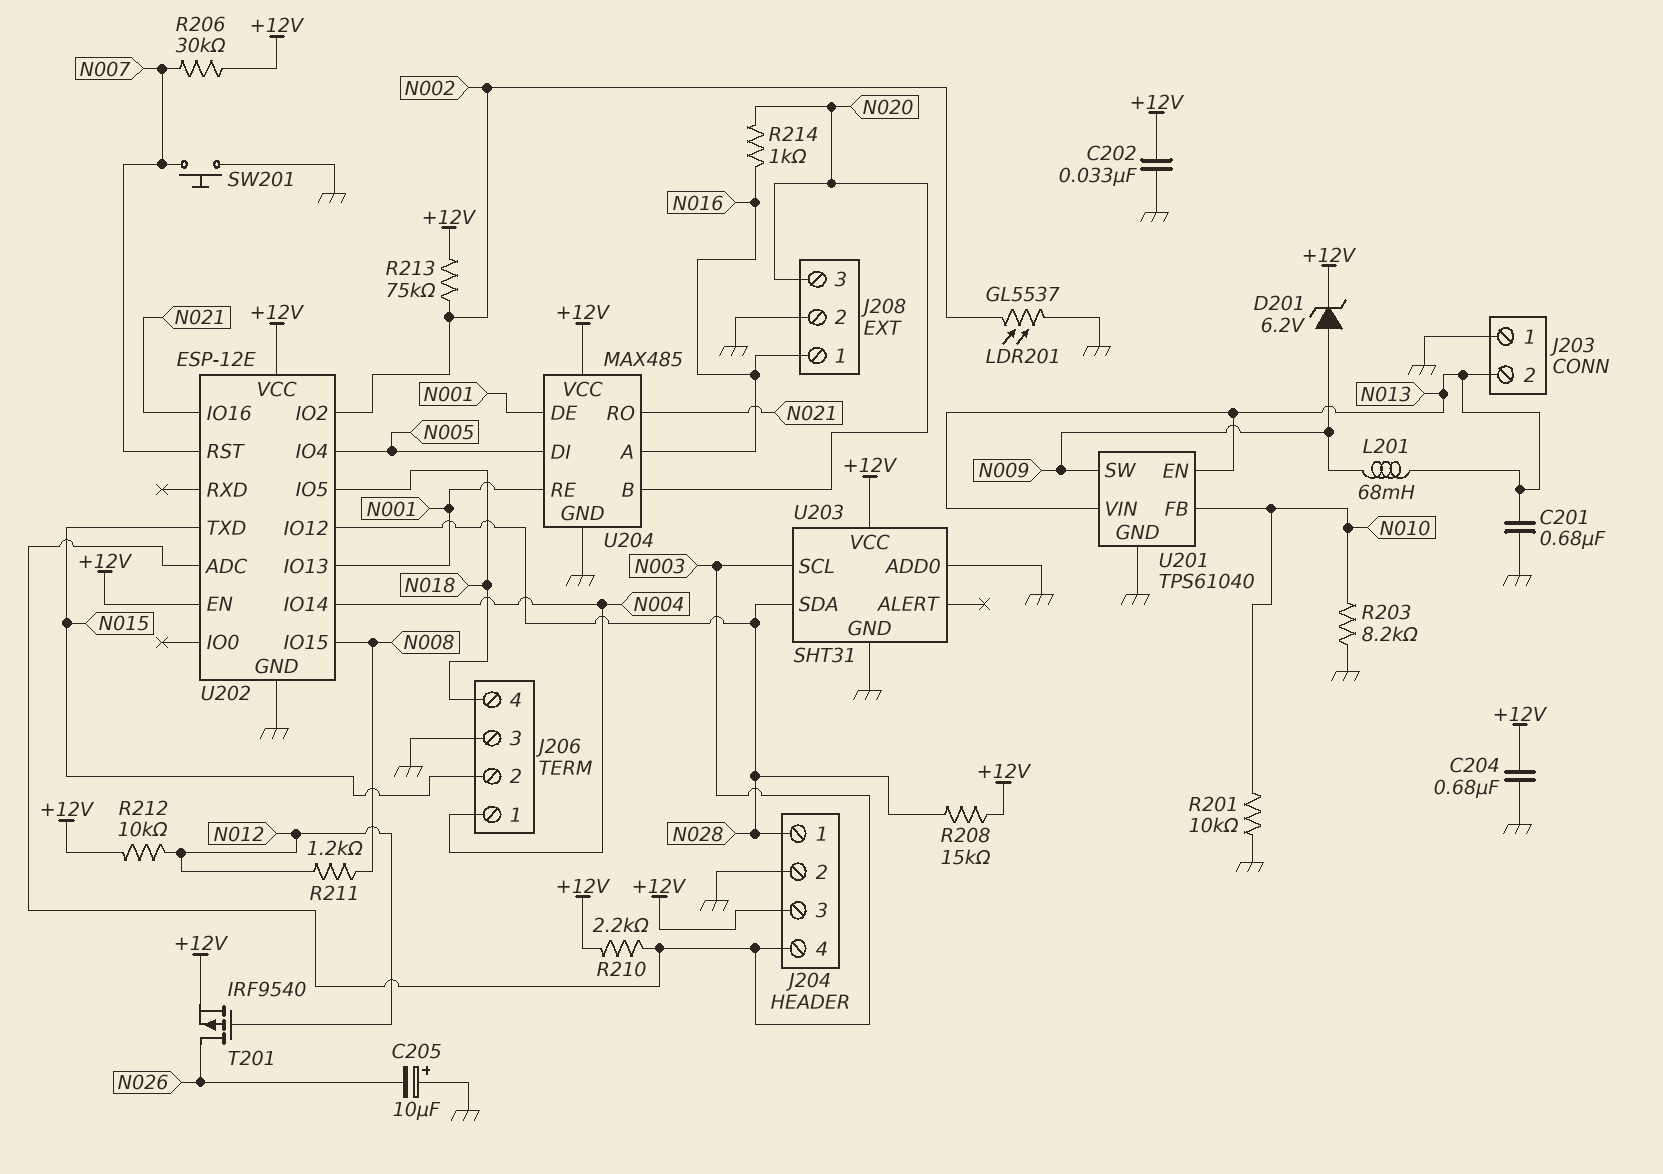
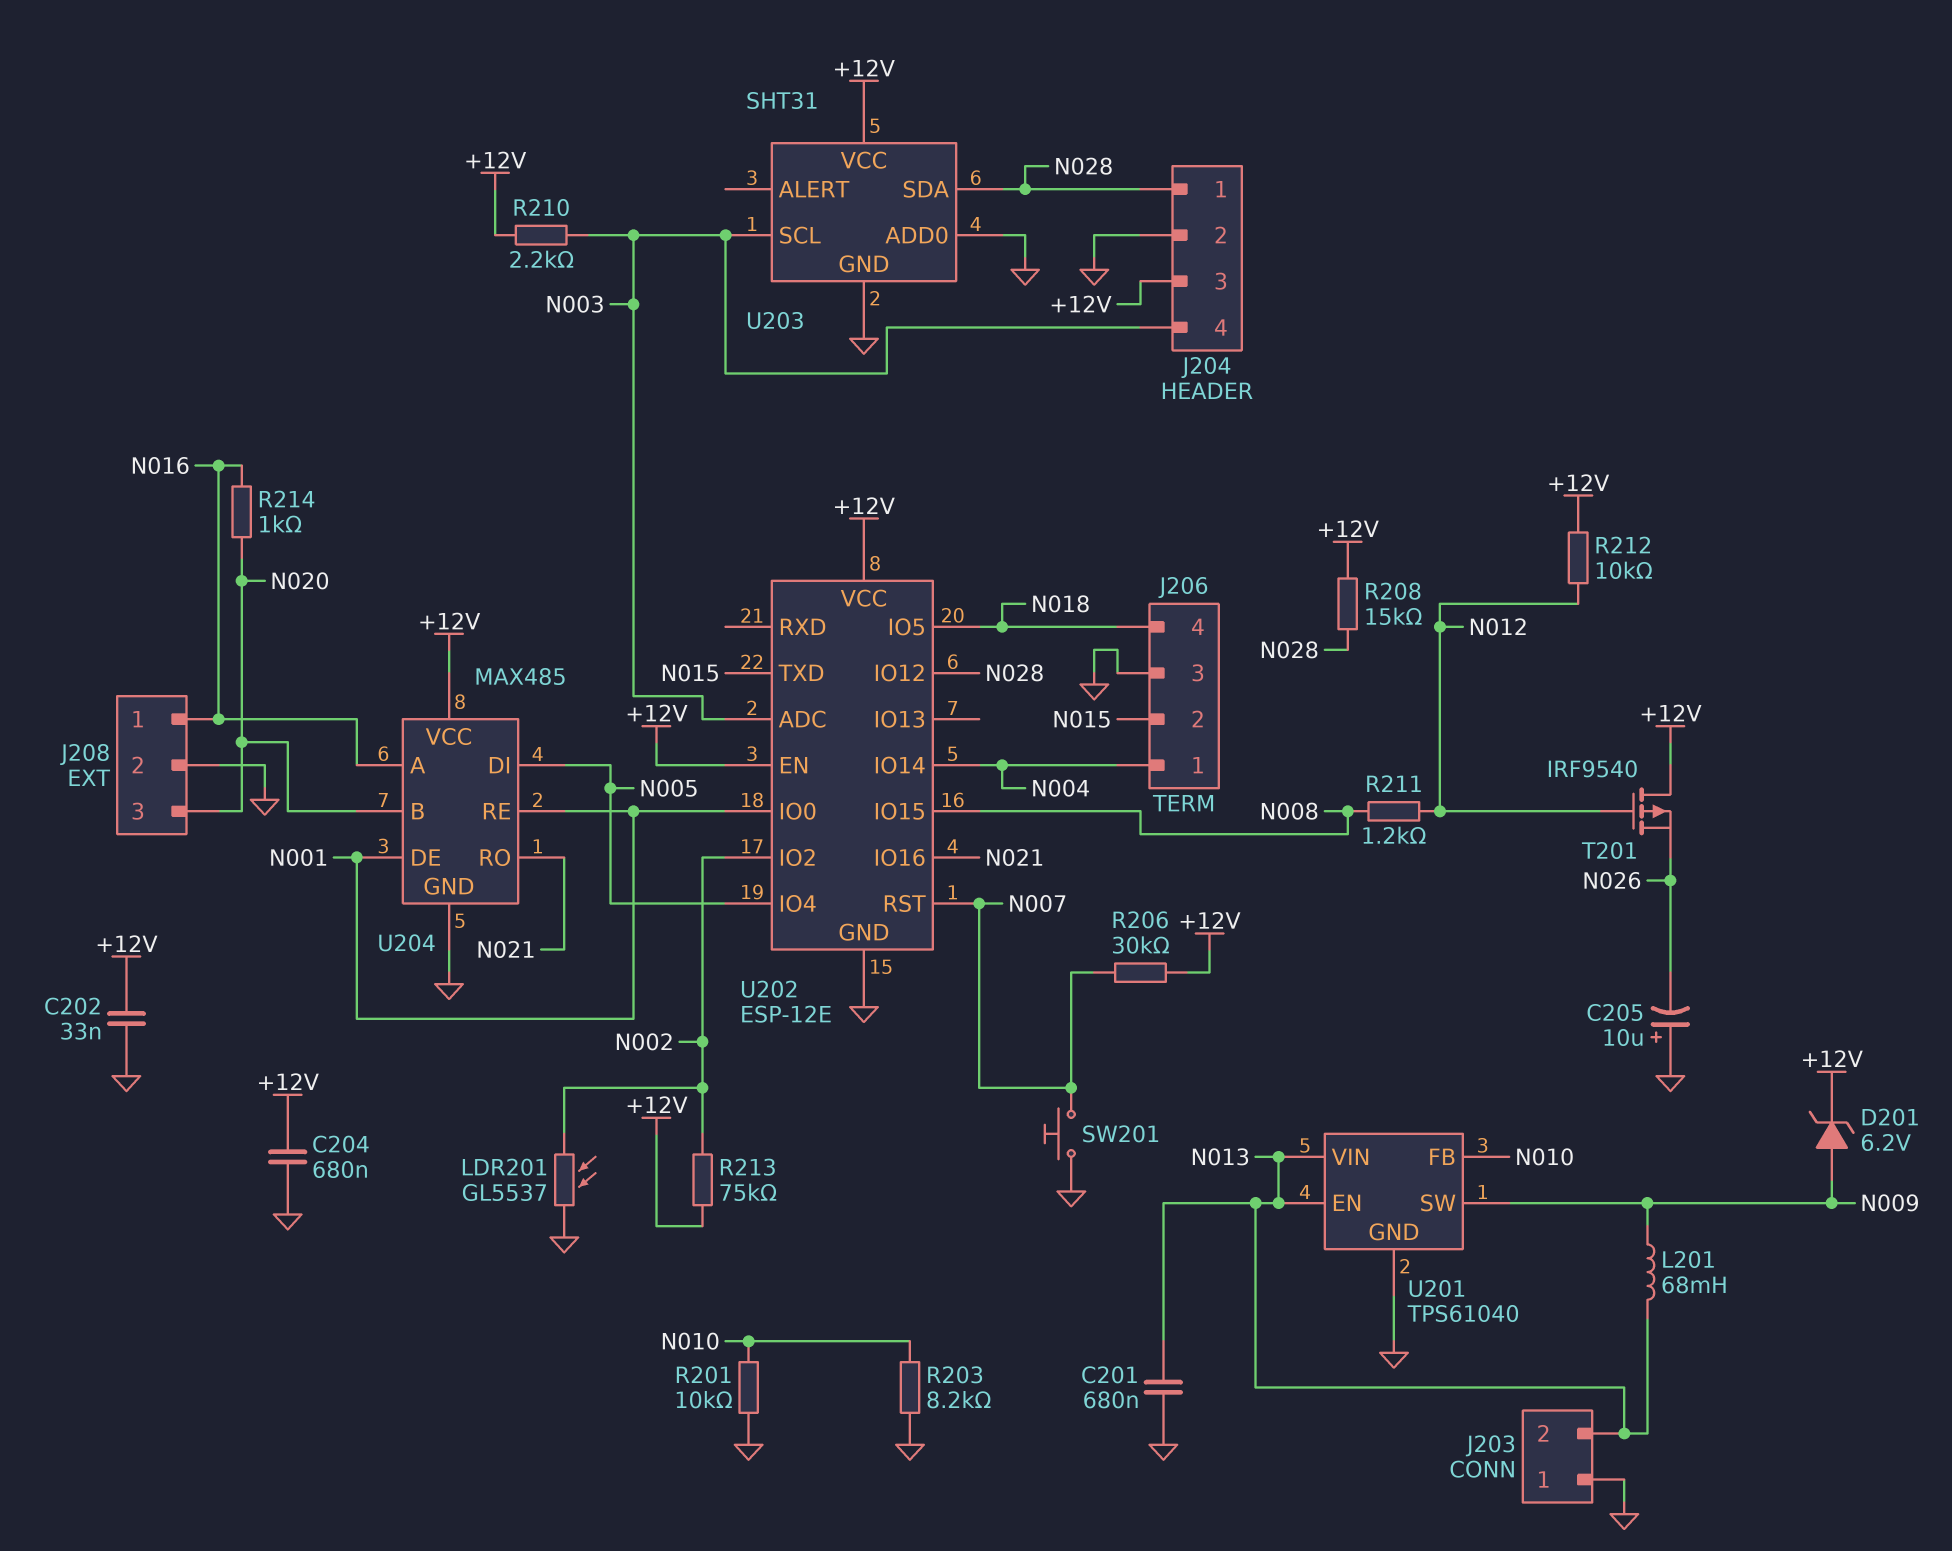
T201: PMOS IRF9540 (G N012, D N026, S +12V) -> PMOS IRF9540 (G N012, D +12V, S N026)
U202 pin IO0: none -> N001
U202 pin IO13: N001 -> none

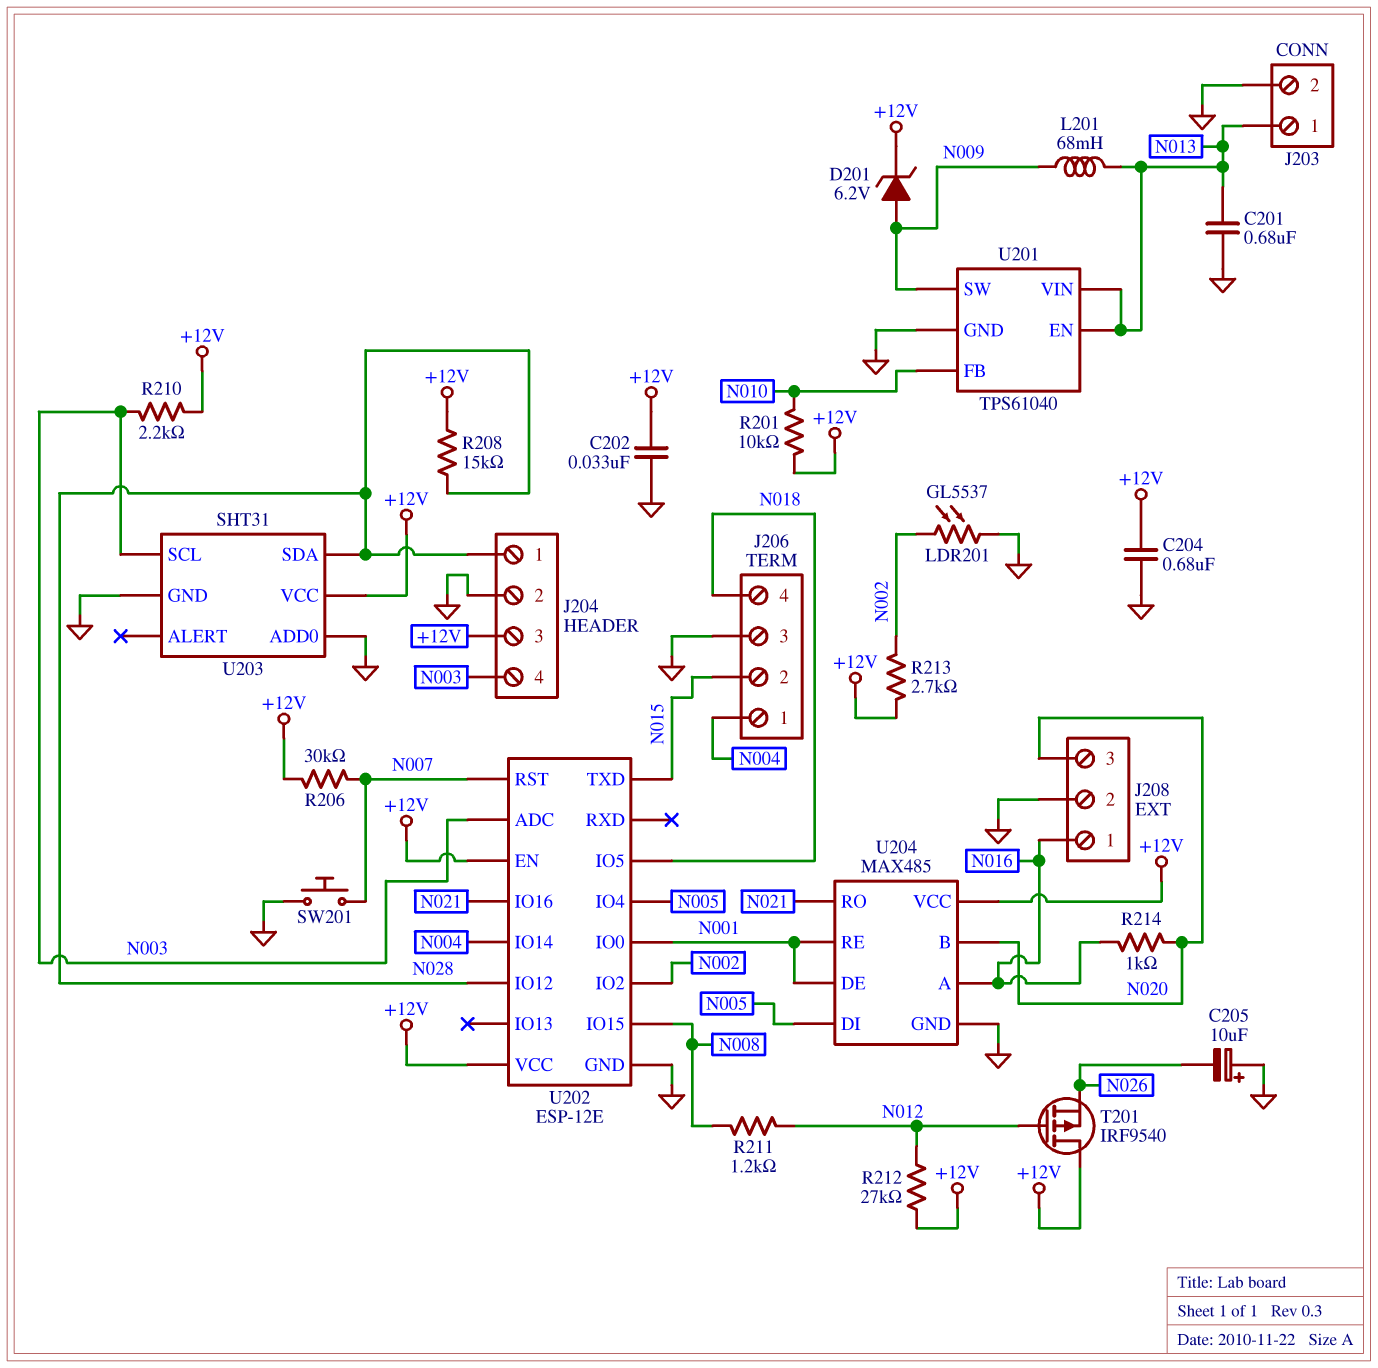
J203 pin 1: GND -> N013
J203 pin 2: N013 -> GND
R201: 10k (GND, N010) -> 10k (+12V, N010)
R203: 8.2k (GND, N010) -> none
R212: 10k (+12V, N012) -> 27k (+12V, N012)
R213: 75k (+12V, N002) -> 2.7k (+12V, N002)

